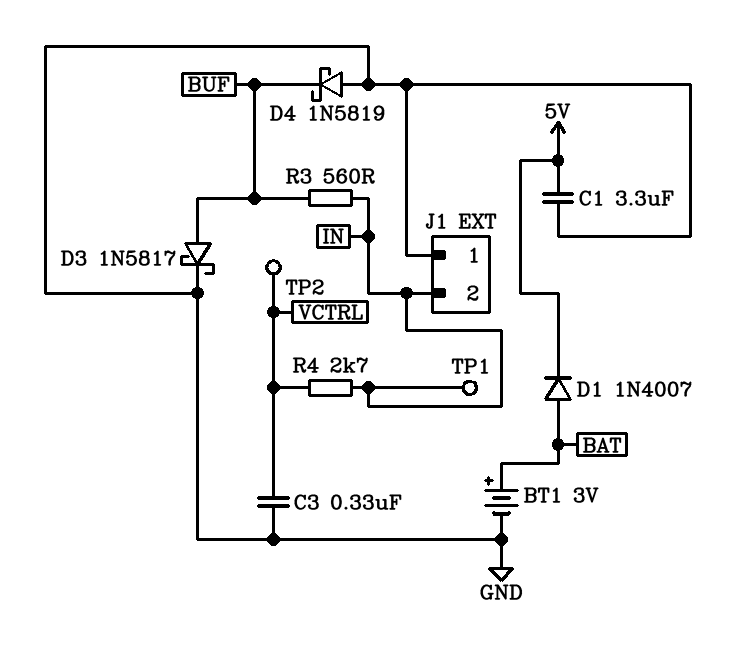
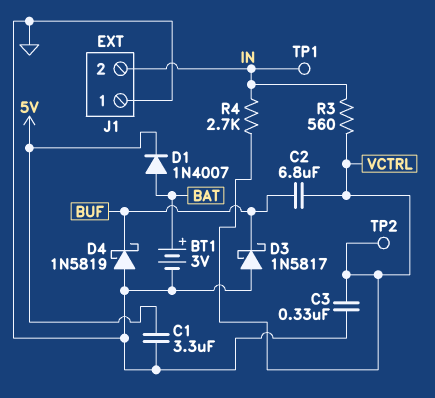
C2: none -> 6.8uF (BUF, VCTRL)
D3: schottky 1N5817 (A BUF, K GND) -> schottky 1N5817 (A GND, K BUF)
R3: 560 (BUF, IN) -> 560 (IN, VCTRL)

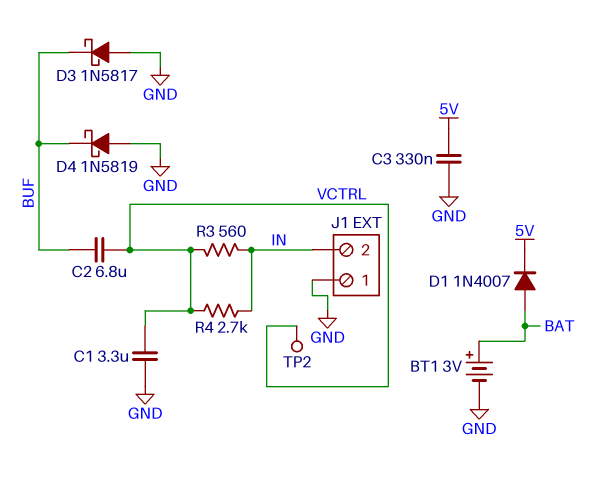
C1: 3.3uF (5V, GND) -> 3.3uF (GND, VCTRL)
C3: 330nF (GND, VCTRL) -> 330nF (5V, GND)
TP1: test point (IN) -> none

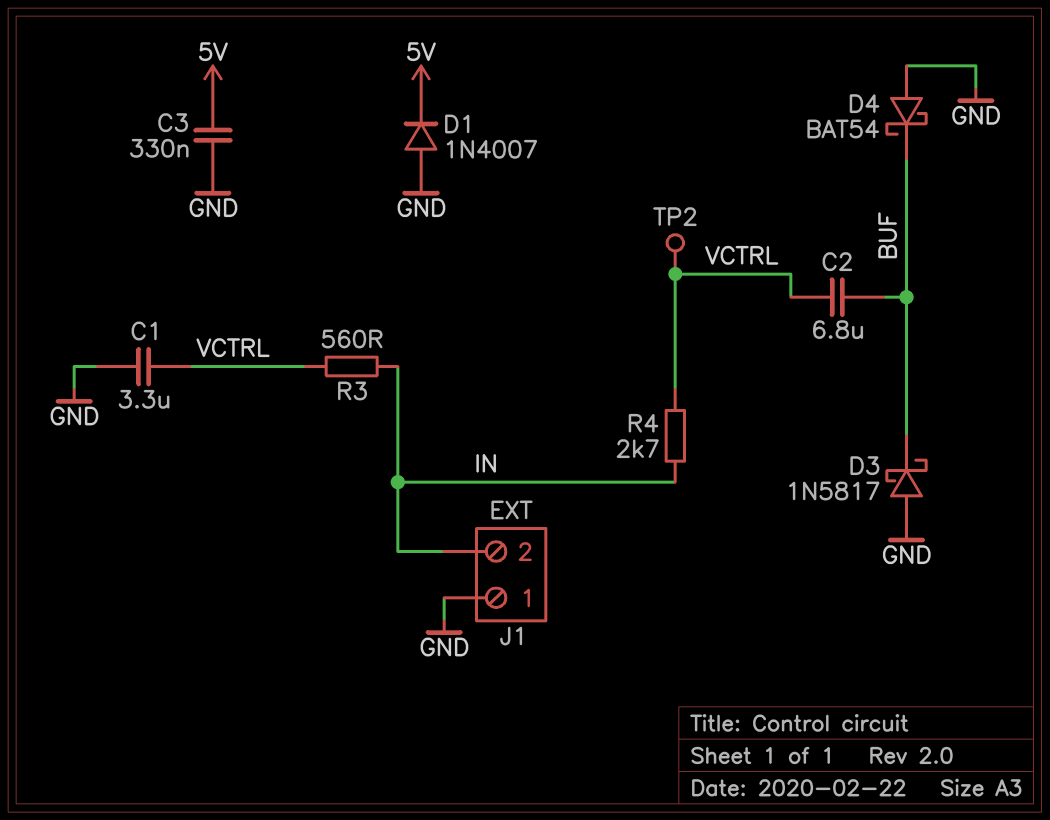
BT1: 3V (plus BAT, minus GND) -> none
D1: diode 1N4007 (A BAT, K 5V) -> diode 1N4007 (A GND, K 5V)
D4: schottky 1N5819 (A GND, K BUF) -> schottky BAT54 (A GND, K BUF)

